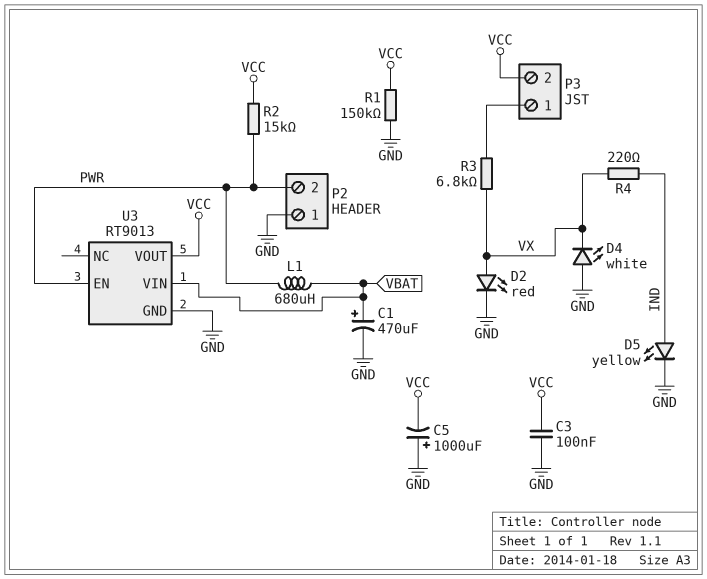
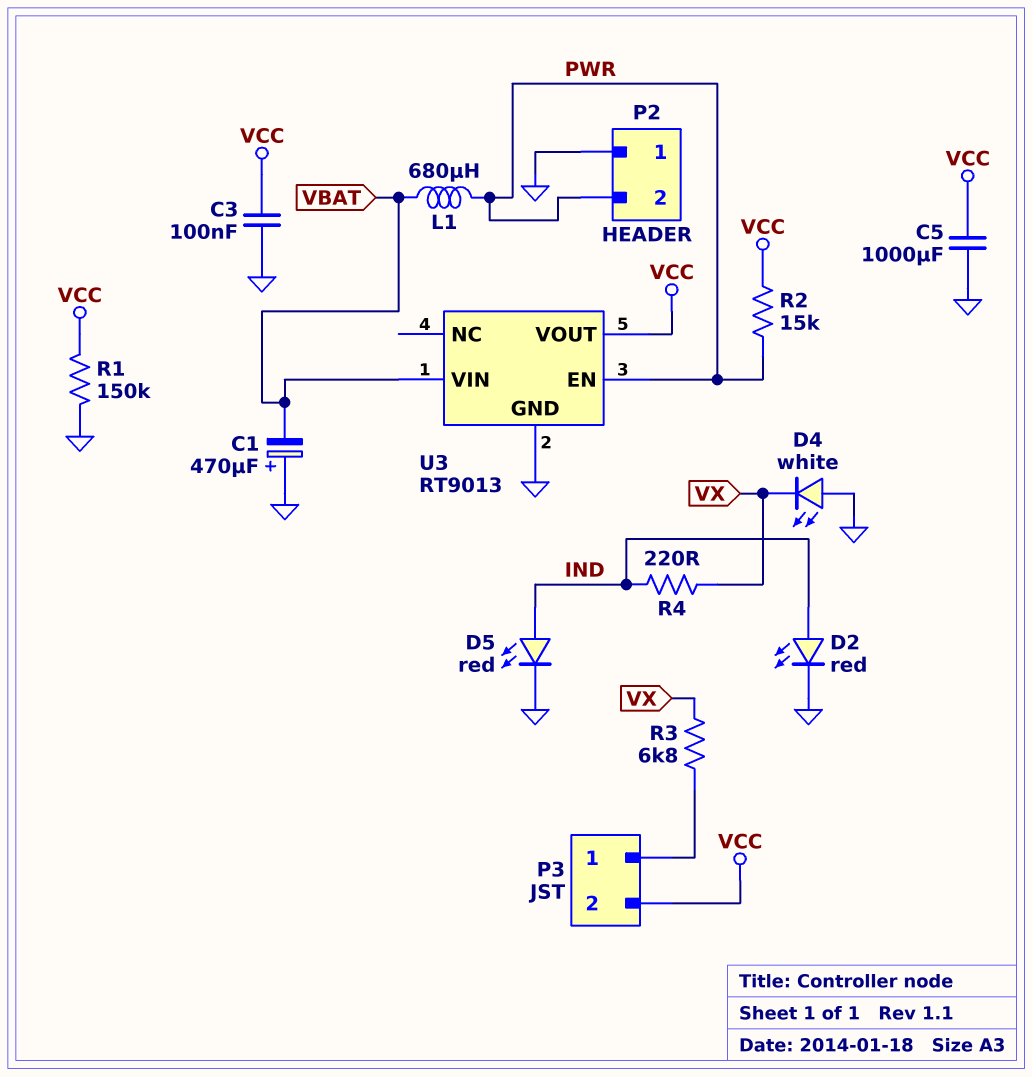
C1: 470uF (plus VBAT, minus GND) -> 470uF (plus GND, minus VBAT)
C5: 1000uF (plus GND, minus VCC) -> 1000uF (GND, VCC)
D2: LED red (A VX, K GND) -> LED red (A IND, K GND)
D5: LED yellow (A IND, K GND) -> LED red (A IND, K GND)

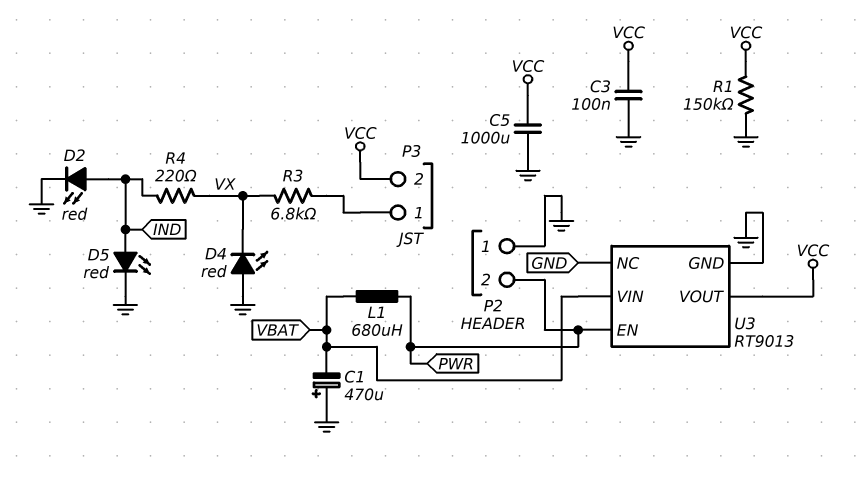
D4: LED white (A GND, K VX) -> LED red (A GND, K VX)
R2: 15k (PWR, VCC) -> none
U3 pin NC: none -> GND

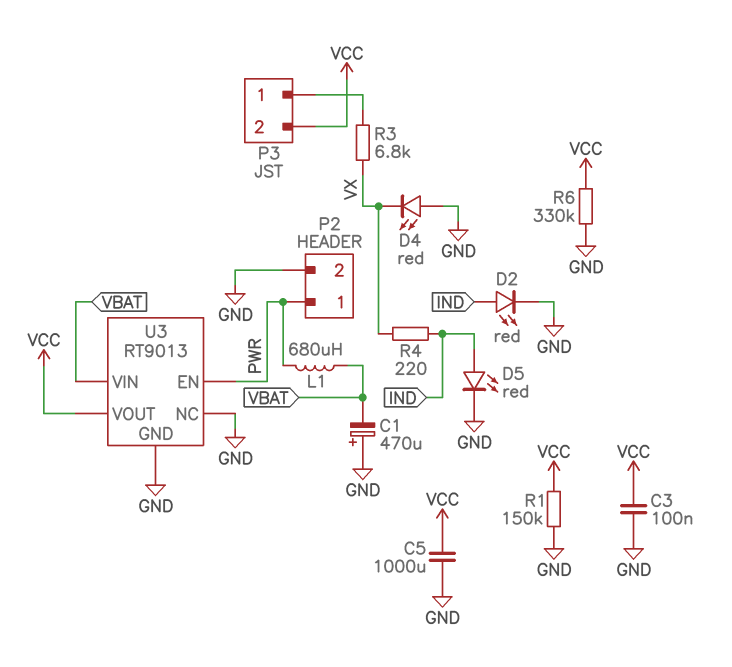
P2 pin 1: GND -> PWR
P2 pin 2: PWR -> GND
R6: none -> 330k (GND, VCC)

